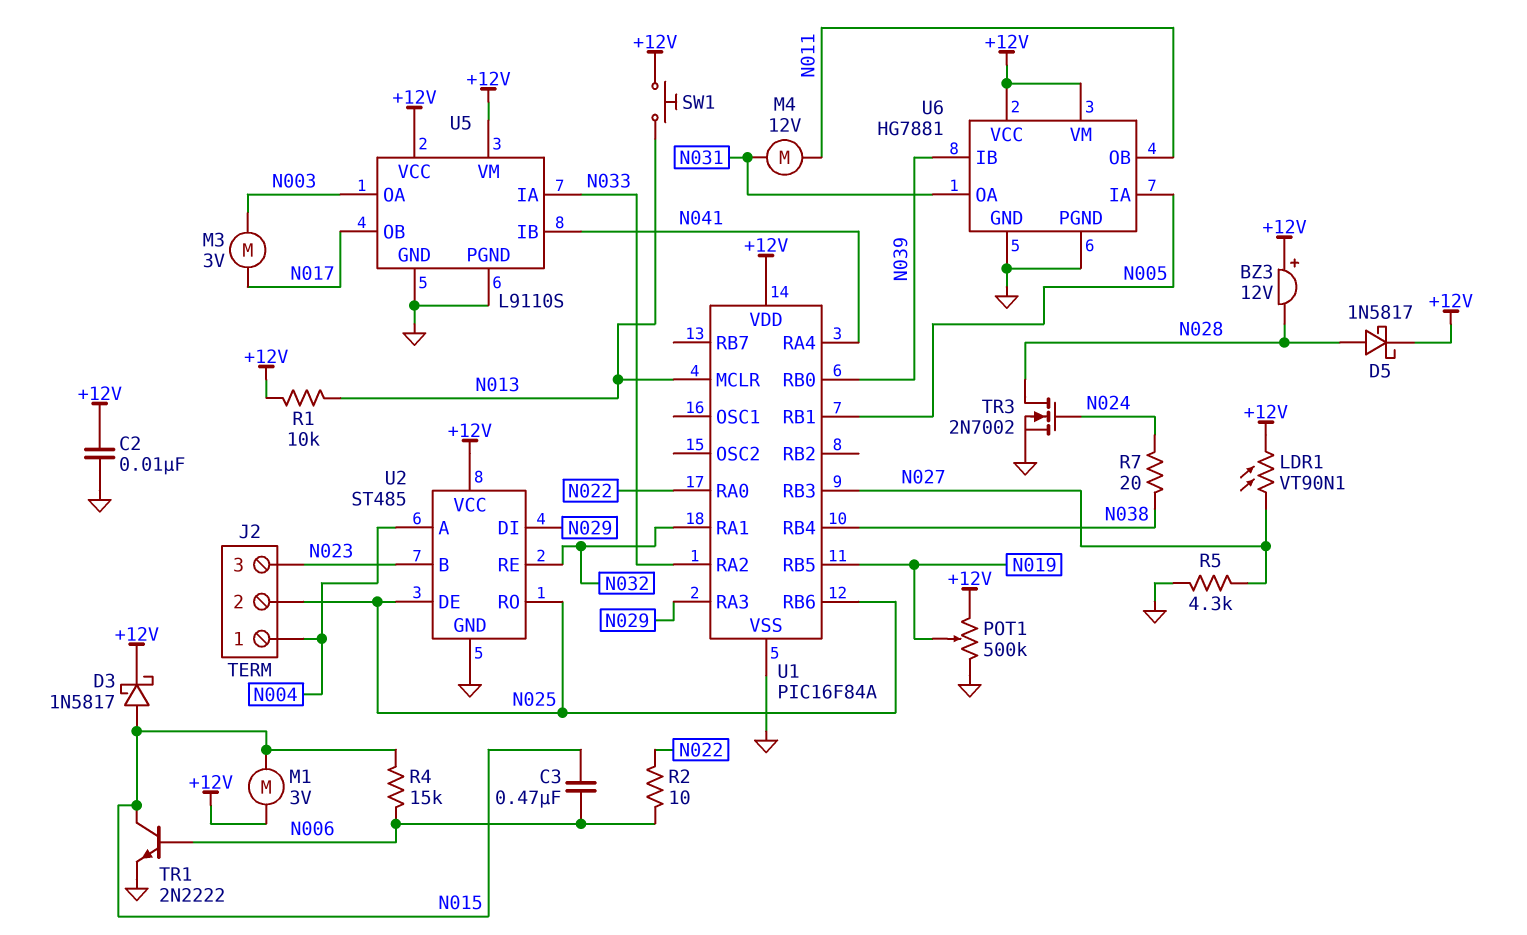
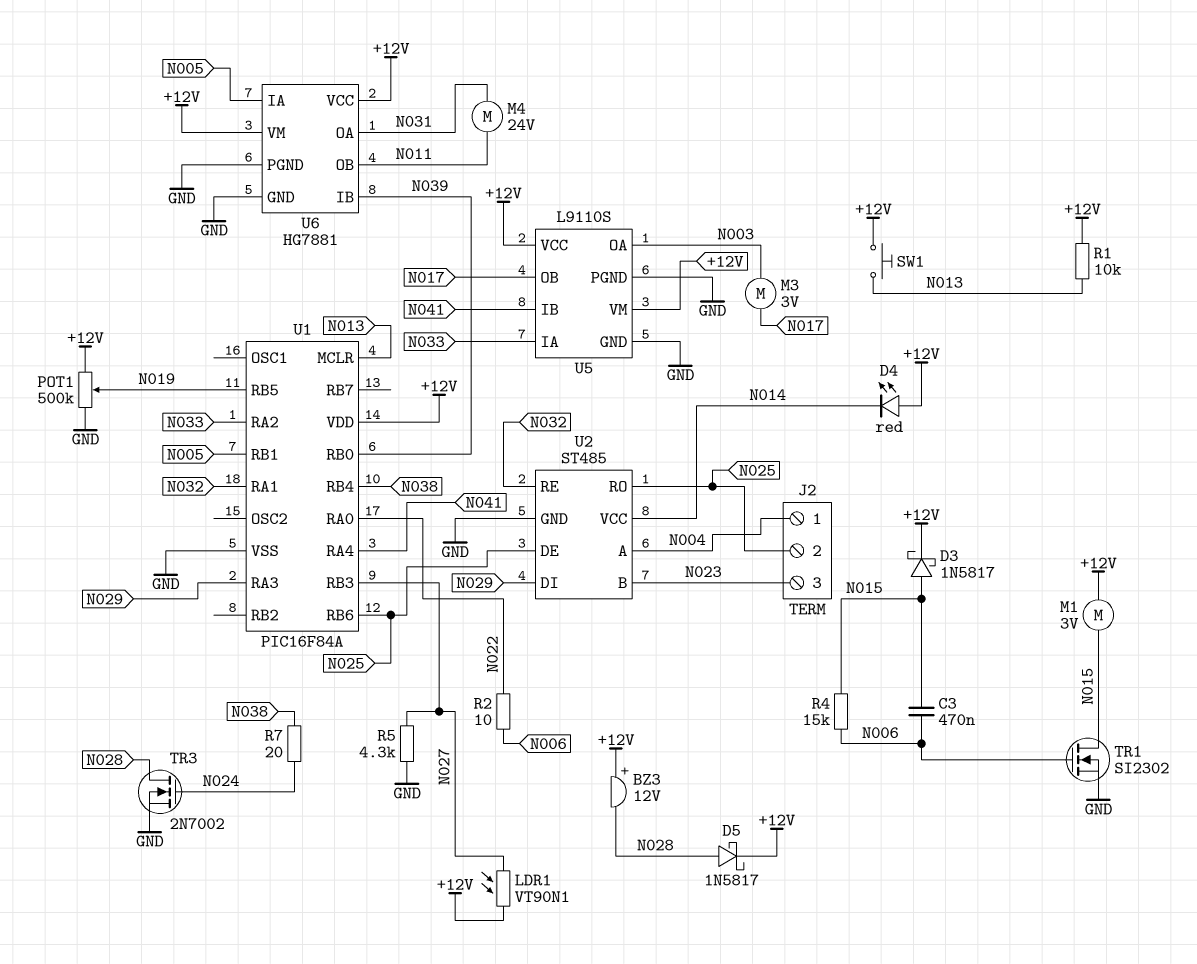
C2: 10nF (+12V, GND) -> none
D4: none -> LED red (A +12V, K N014)
M4: motor 12V (N011, N031) -> motor 24V (N011, N031)
TR1: NPN 2N2222 (B N006, C N015, E GND) -> NMOS SI2302 (G N006, D N015, S GND)
U2 pin VCC: +12V -> N014

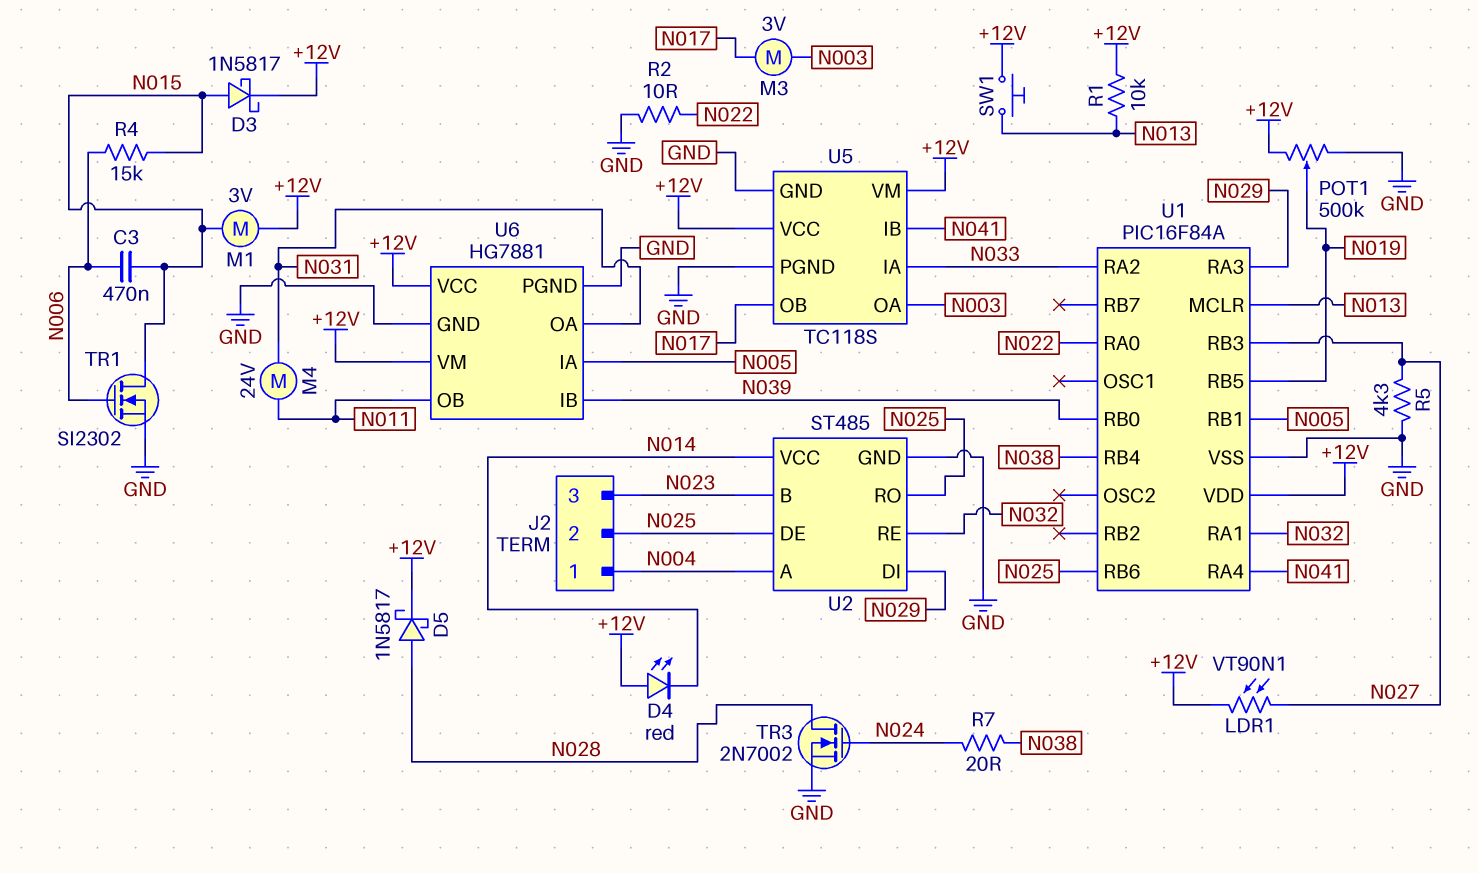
BZ3: buzzer 12V (plus +12V, minus N028) -> none
R2: 10 (N006, N022) -> 10 (GND, N022)
U5: L9110S -> TC118S

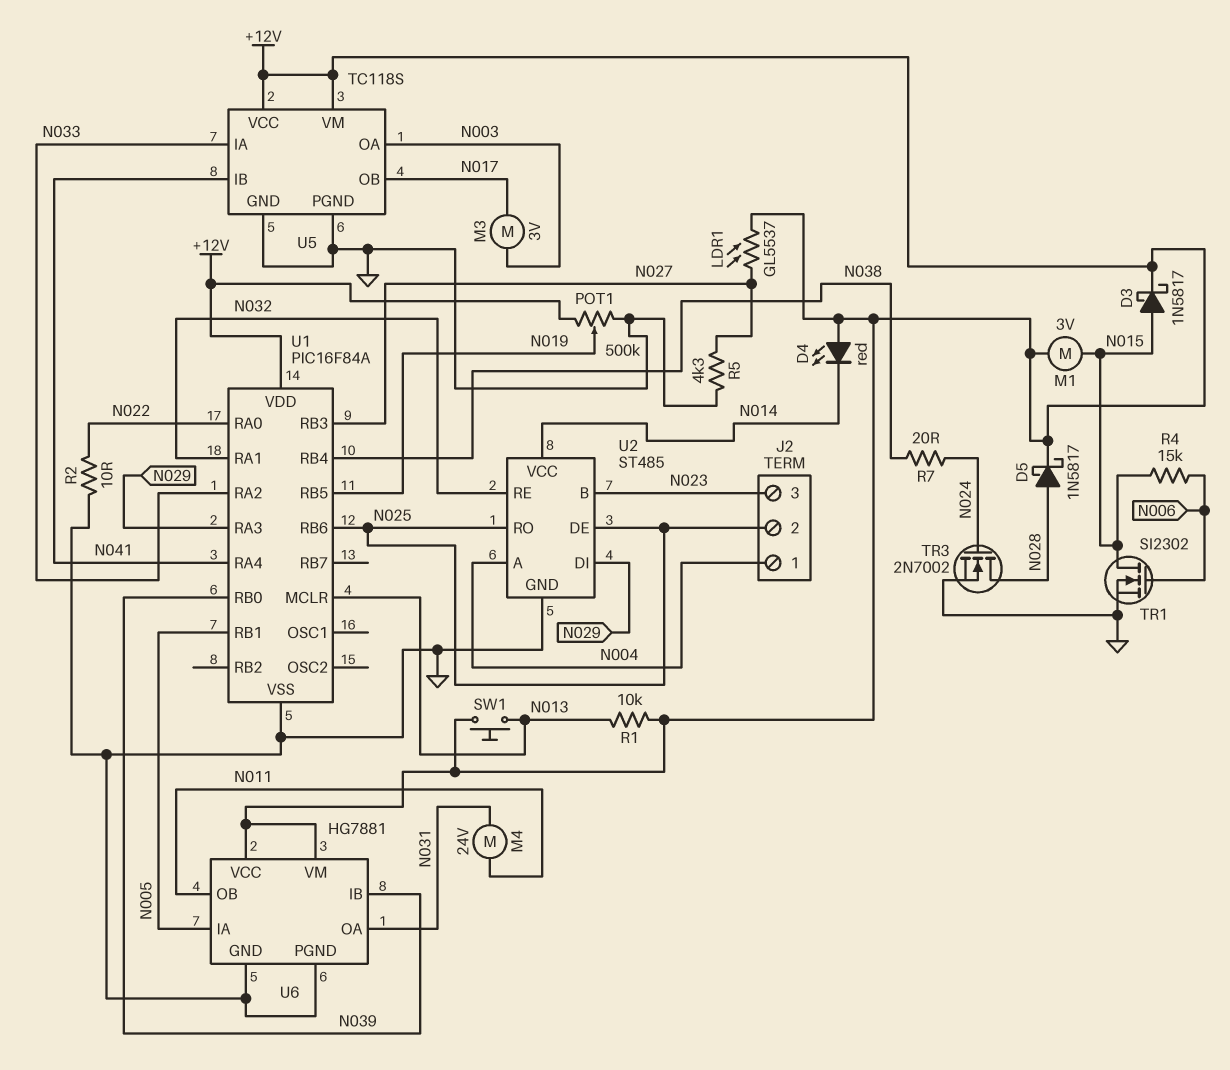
C3: 470nF (N006, N015) -> none
LDR1: VT90N1 (+12V, N027) -> GL5537 (+12V, N027)

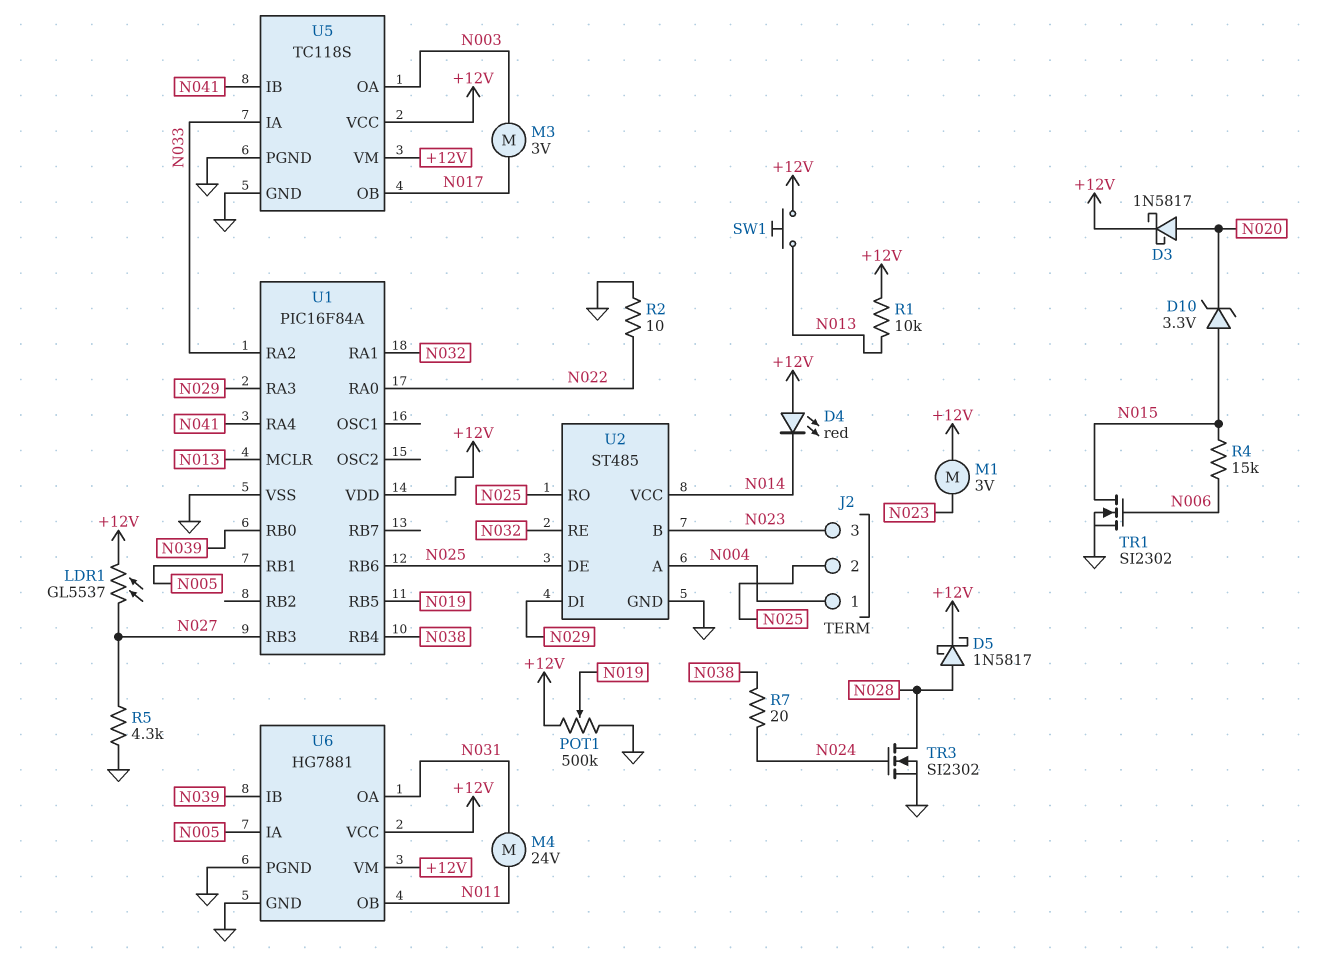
D3: schottky 1N5817 (A N015, K +12V) -> schottky 1N5817 (A N020, K +12V)
D10: none -> zener 3.3V (A N015, K N020)
M1: motor 3V (+12V, N015) -> motor 3V (+12V, N023)
TR3: NMOS 2N7002 (G N024, D N028, S GND) -> NMOS SI2302 (G N024, D N028, S GND)

